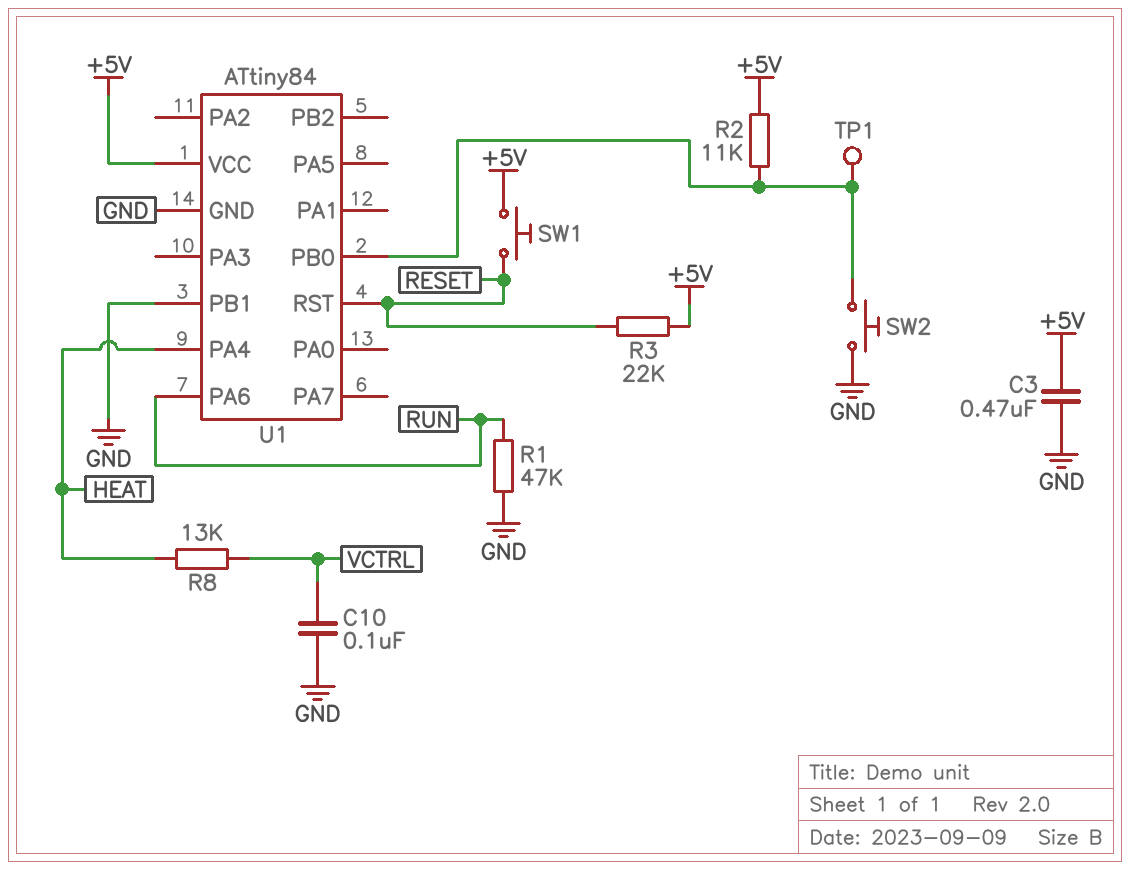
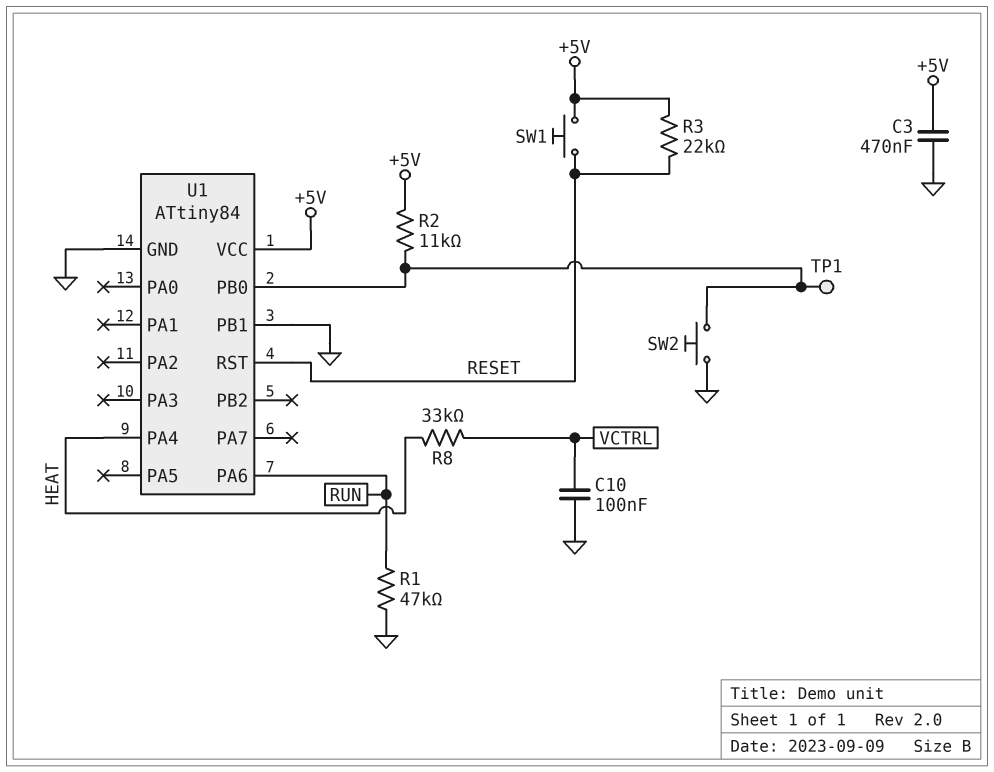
R8: 13k (HEAT, VCTRL) -> 33k (HEAT, VCTRL)

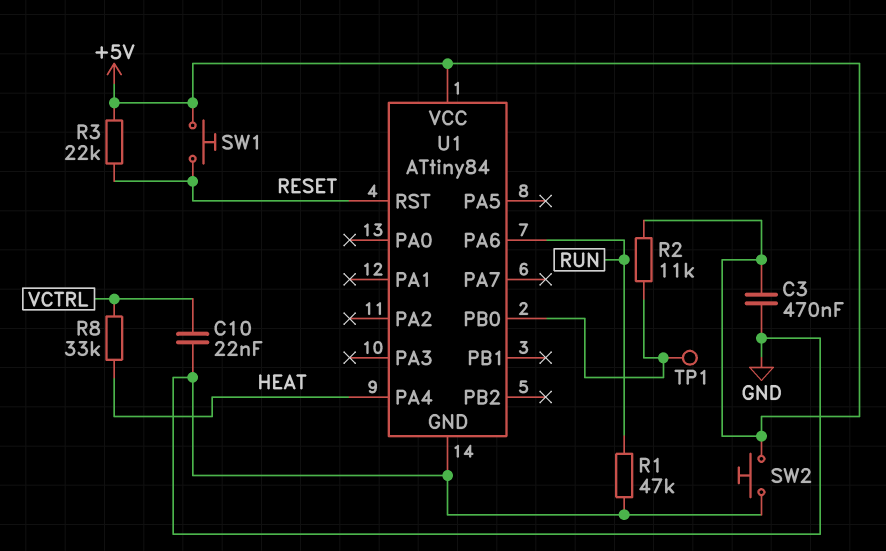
C10: 100nF (GND, VCTRL) -> 22nF (GND, VCTRL)
SW2: button (GND, U1/PB0) -> button (+5V, GND)
U1 pin PB1: GND -> none

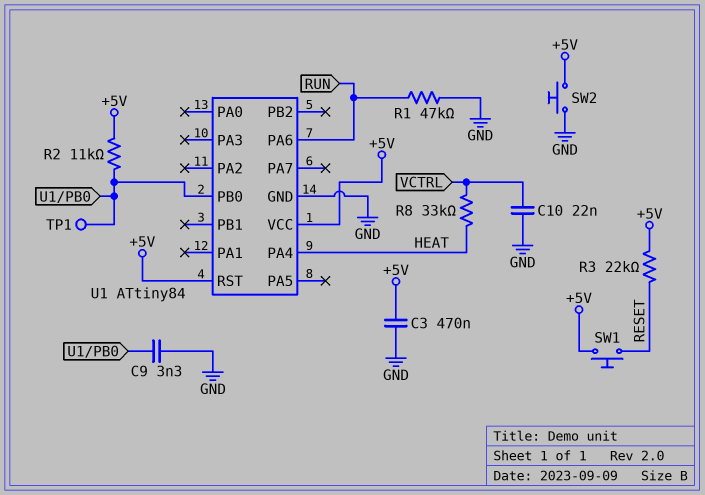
C9: none -> 3.3nF (GND, U1/PB0)
U1 pin RST: RESET -> +5V

